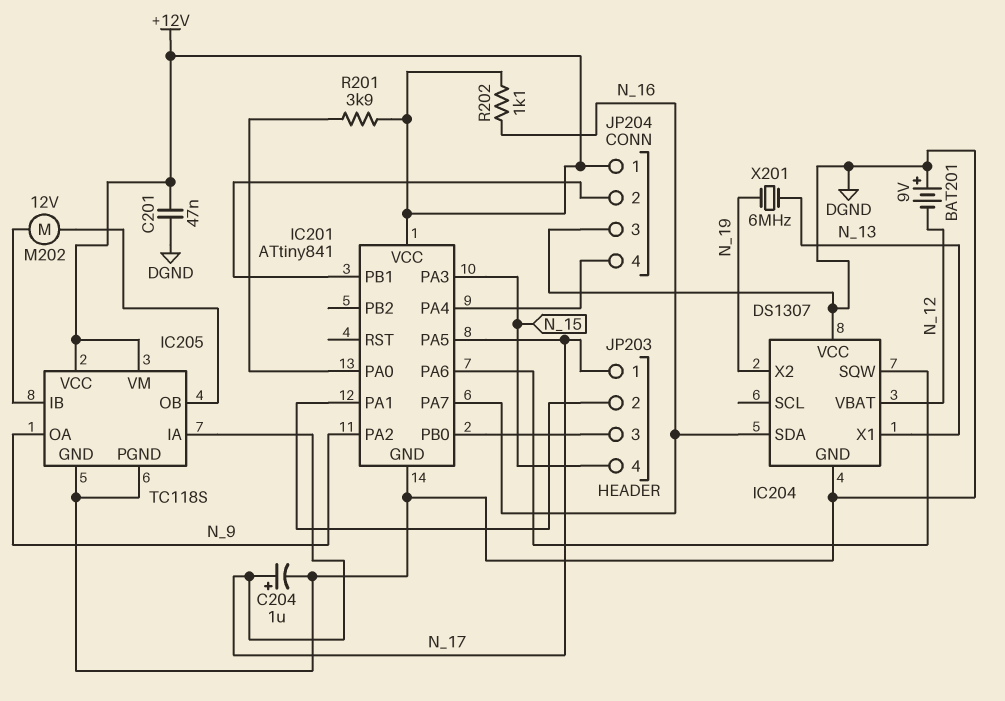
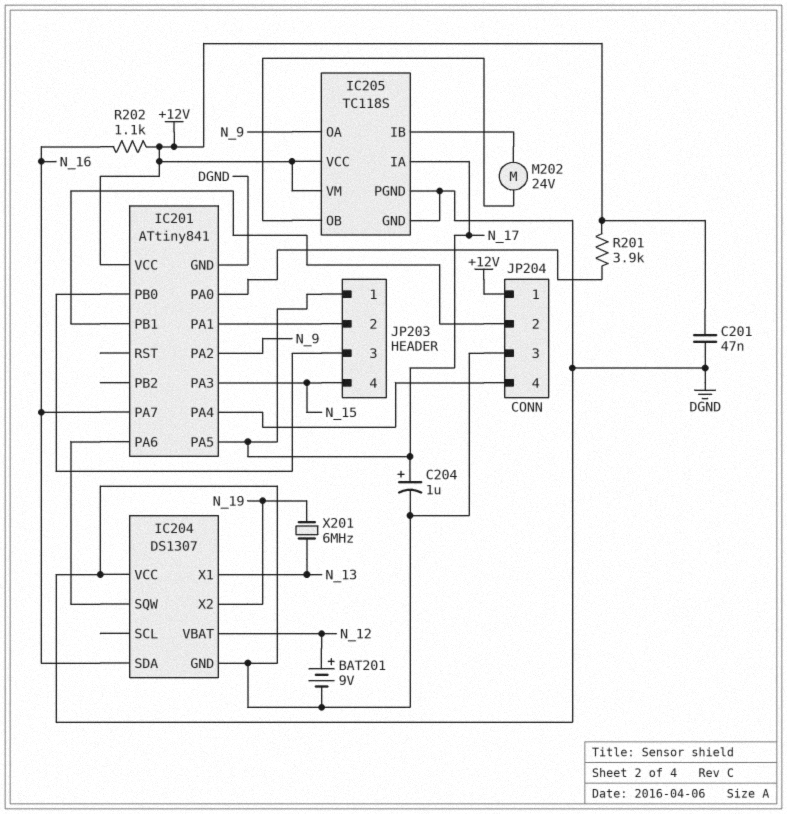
BAT201: 9V (plus DGND, minus N_12) -> 9V (plus N_12, minus DGND)
M202: motor 12V (IC205/IB, IC205/OB) -> motor 24V (IC205/IB, IC205/OB)

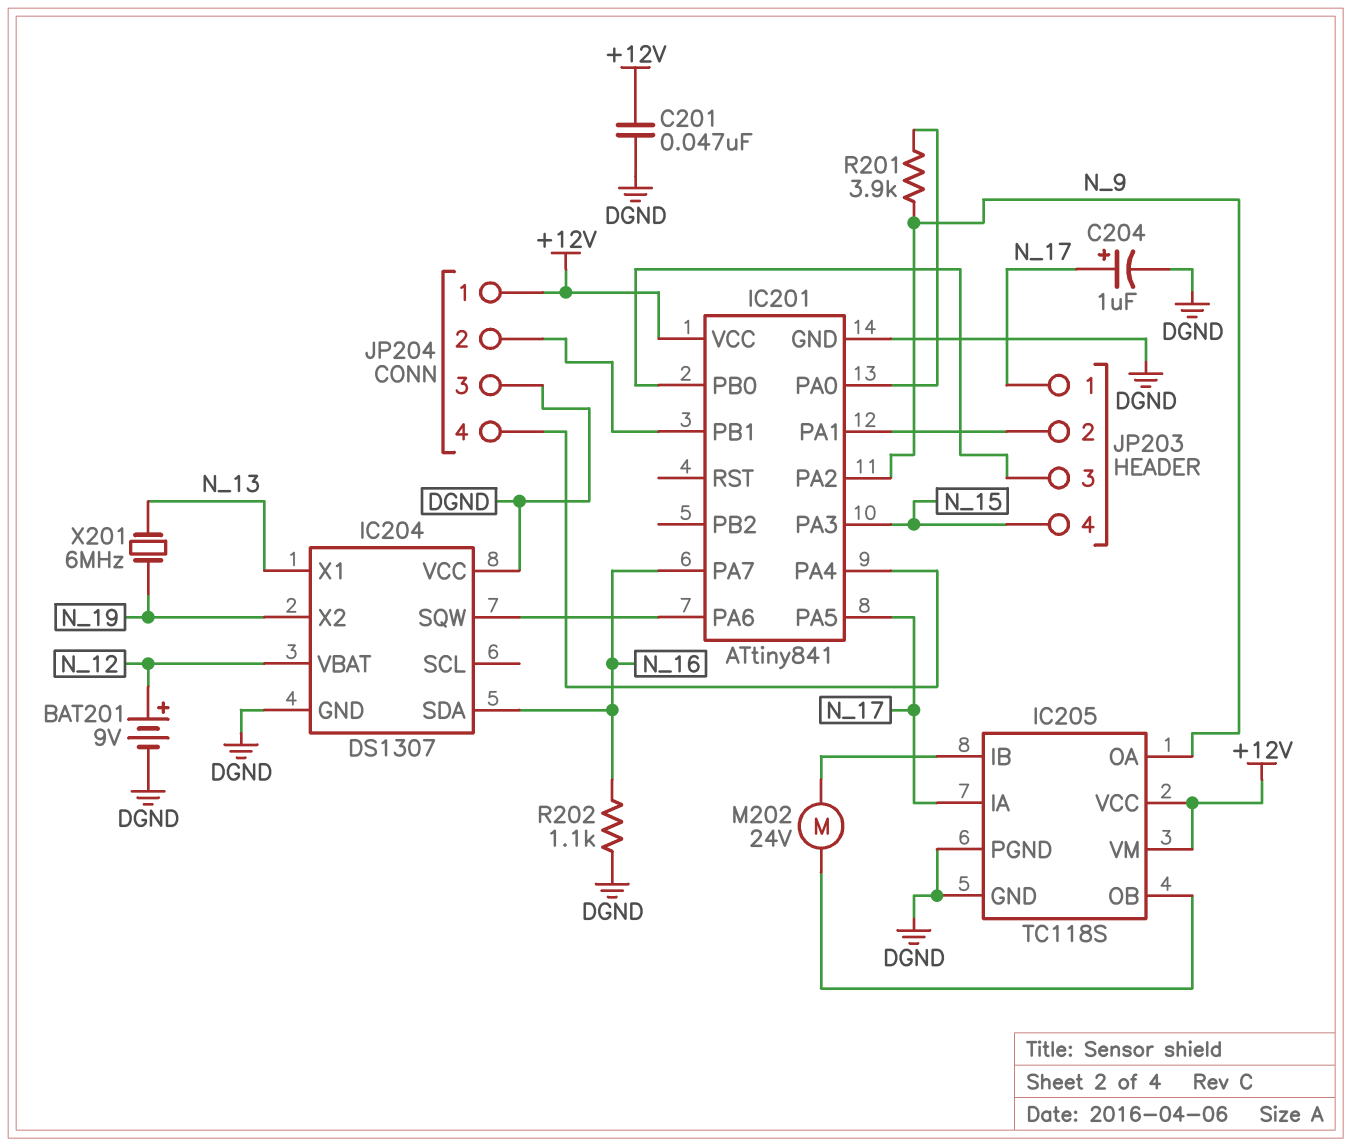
R201: 3.9k (+12V, IC201/PA0) -> 3.9k (IC201/PA0, N_9)
R202: 1.1k (+12V, N_16) -> 1.1k (DGND, N_16)

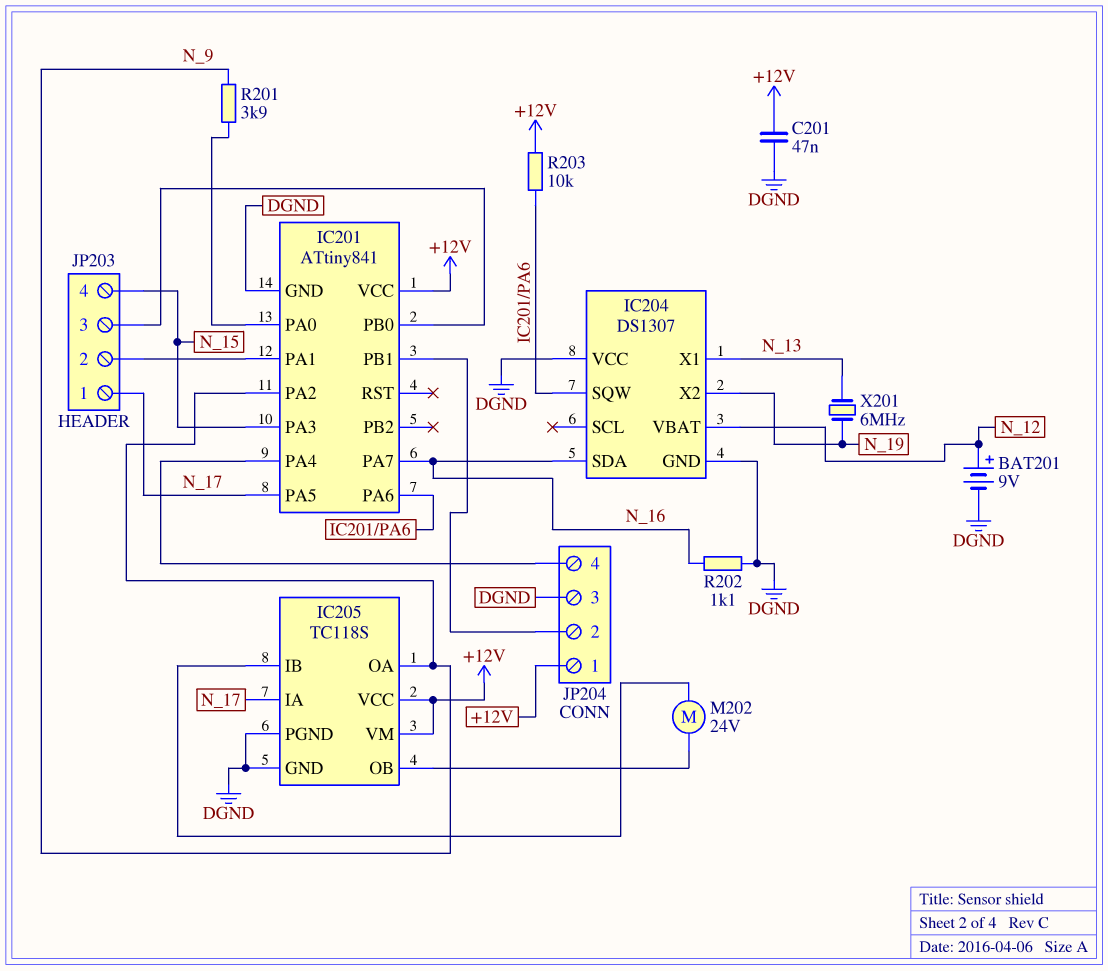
C204: 1uF (plus N_17, minus DGND) -> none
R203: none -> 10k (+12V, IC201/PA6)

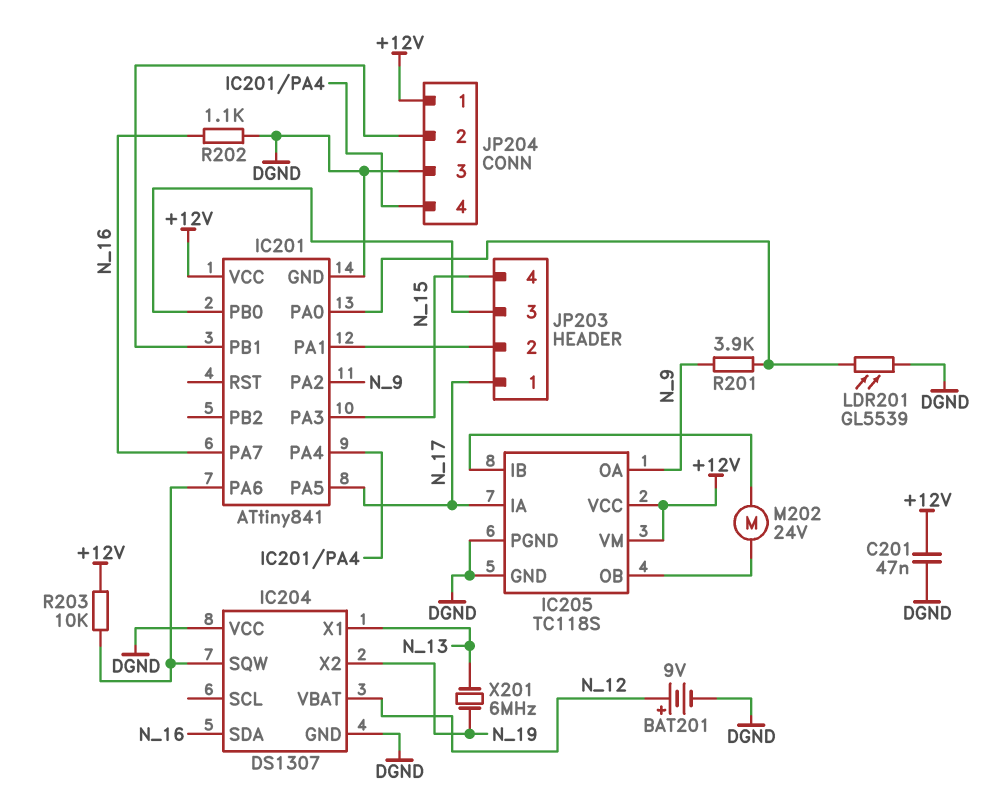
LDR201: none -> GL5539 (DGND, IC201/PA0)

